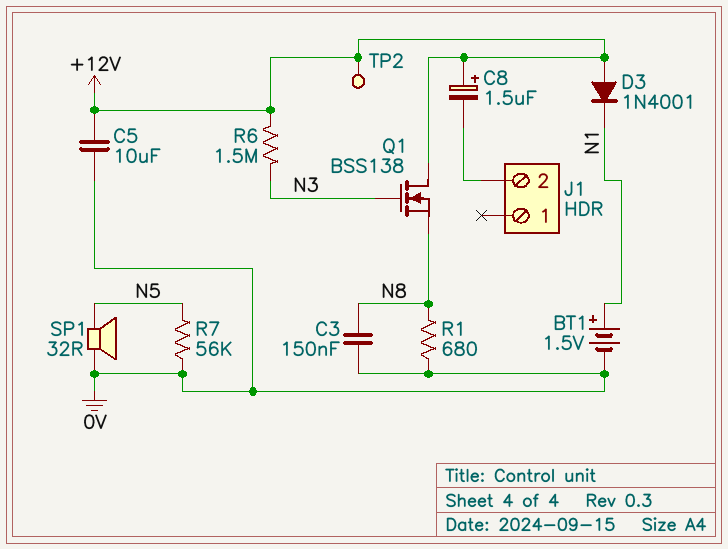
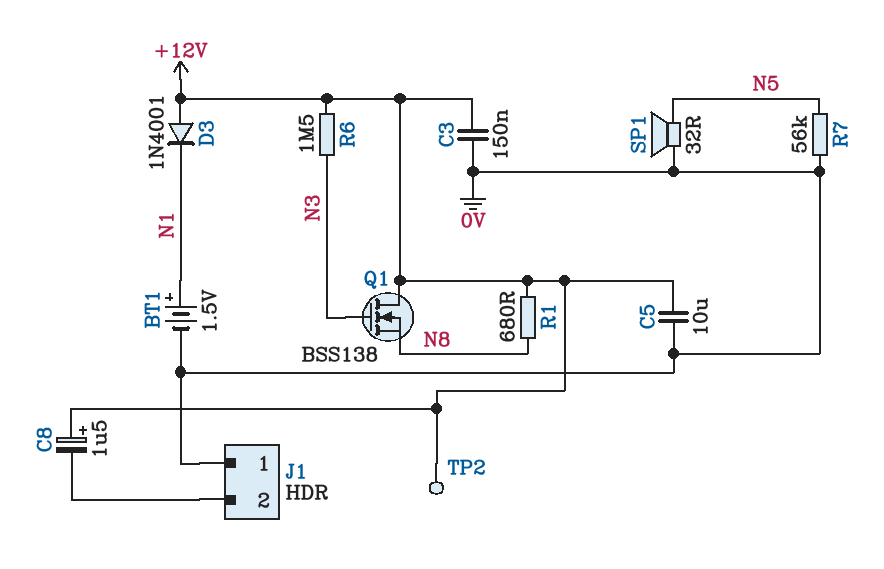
C3: 150nF (0V, N8) -> 150nF (+12V, 0V)
J1 pin 1: none -> 0V
R1: 680 (0V, N8) -> 680 (+12V, N8)

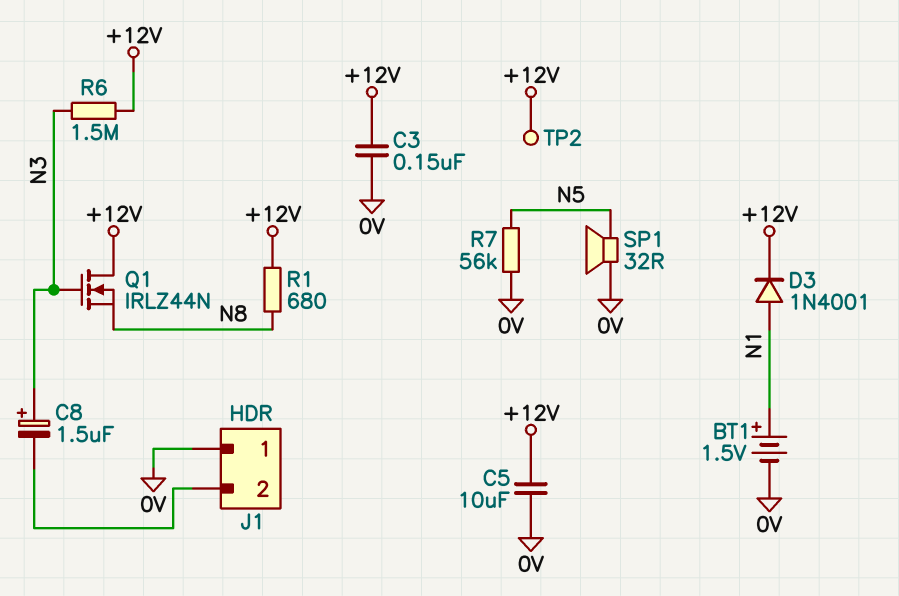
C8: 1.5uF (plus +12V, minus J1/2) -> 1.5uF (plus N3, minus J1/2)
D3: diode 1N4001 (A +12V, K N1) -> diode 1N4001 (A N1, K +12V)
Q1: NMOS BSS138 (G N3, D +12V, S N8) -> NMOS IRLZ44N (G N3, D +12V, S N8)

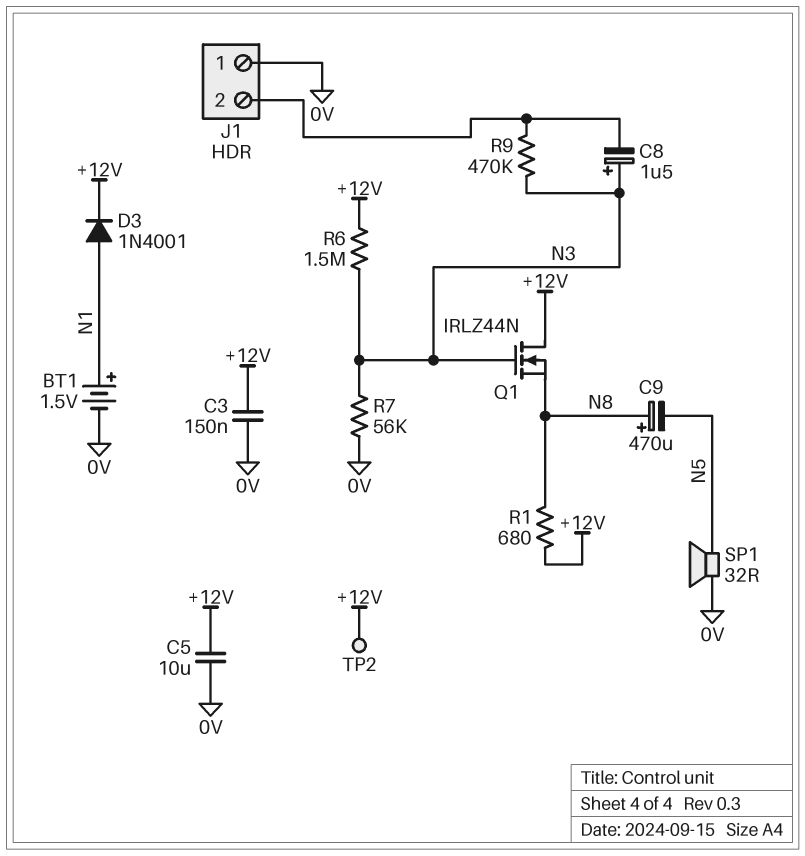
C9: none -> 470uF (plus N8, minus N5)
R7: 56k (0V, N5) -> 56k (0V, N3)
R9: none -> 470k (J1/2, N3)

